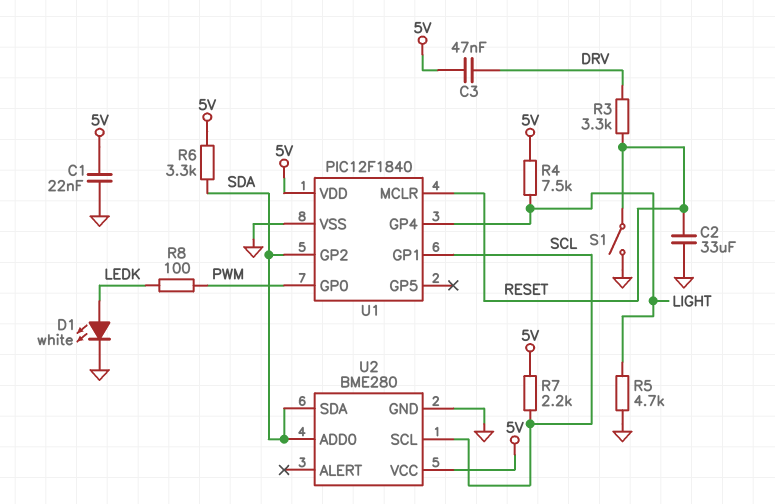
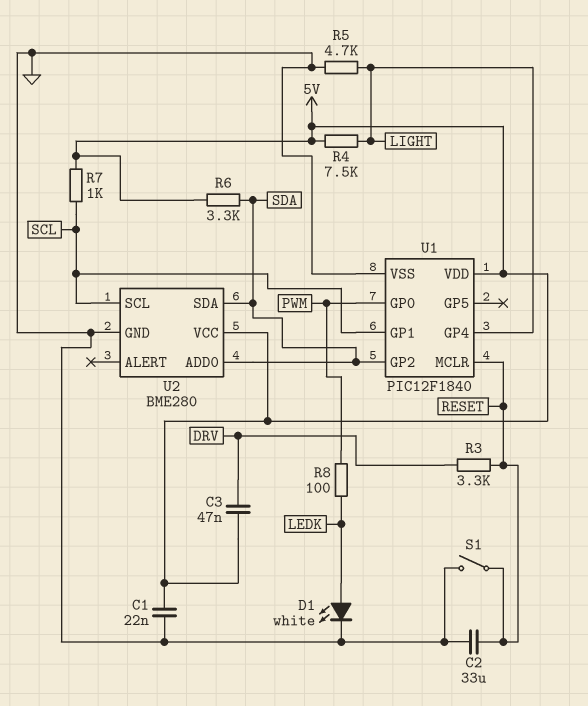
R7: 2.2k (5V, SCL) -> 1k (5V, SCL)

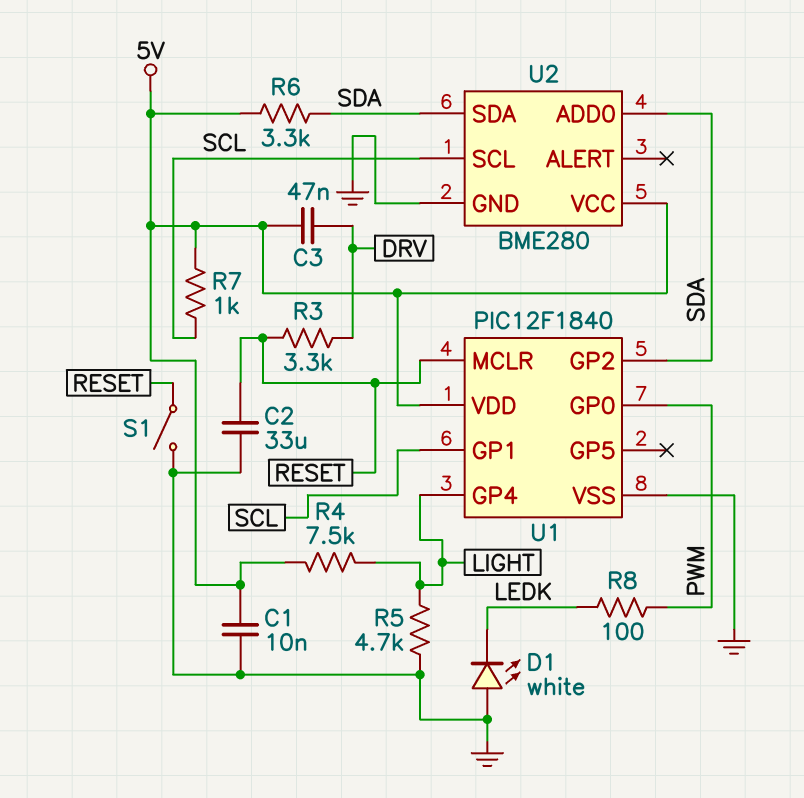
C1: 22nF (5V, GND) -> 10nF (5V, GND)
D1: LED white (A LEDK, K GND) -> LED white (A GND, K LEDK)

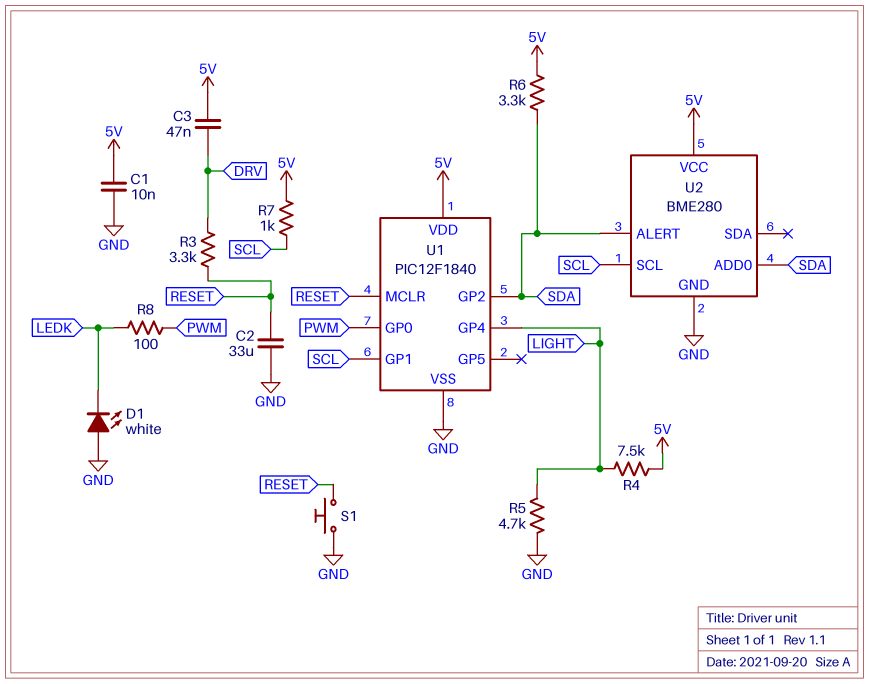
S1: switch (GND, RESET) -> button (GND, RESET)
U2 pin ALERT: none -> SDA
U2 pin SDA: SDA -> none

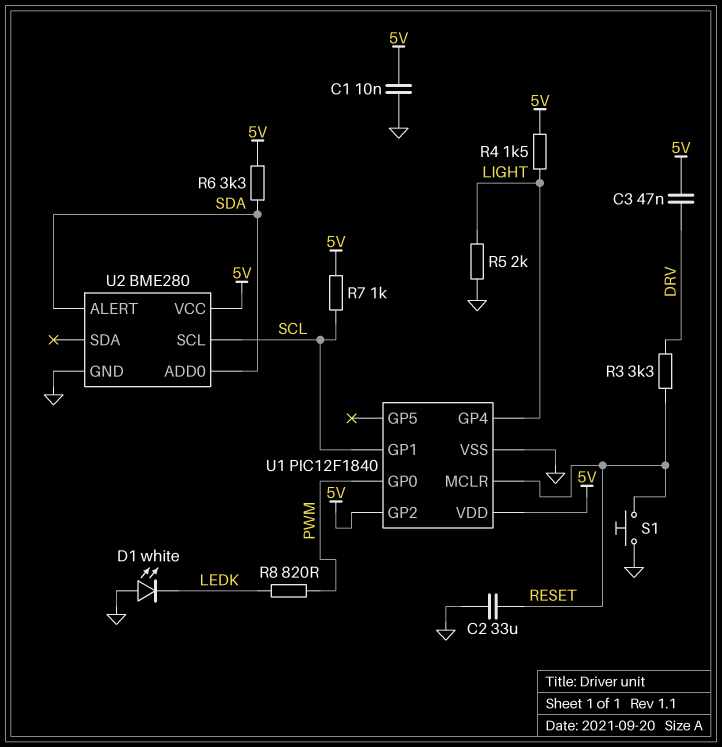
R4: 7.5k (5V, LIGHT) -> 1.5k (5V, LIGHT)
R5: 4.7k (GND, LIGHT) -> 2k (GND, LIGHT)
R8: 100 (LEDK, PWM) -> 820 (LEDK, PWM)
U1 pin GP2: SDA -> 5V

